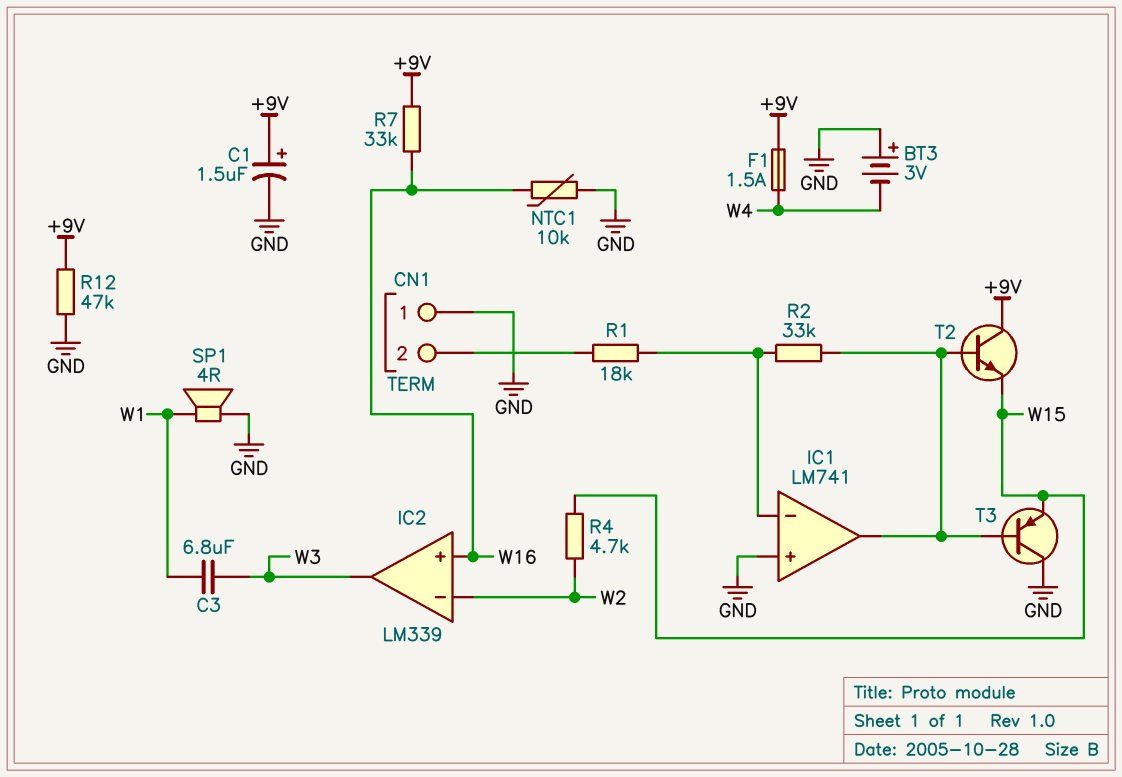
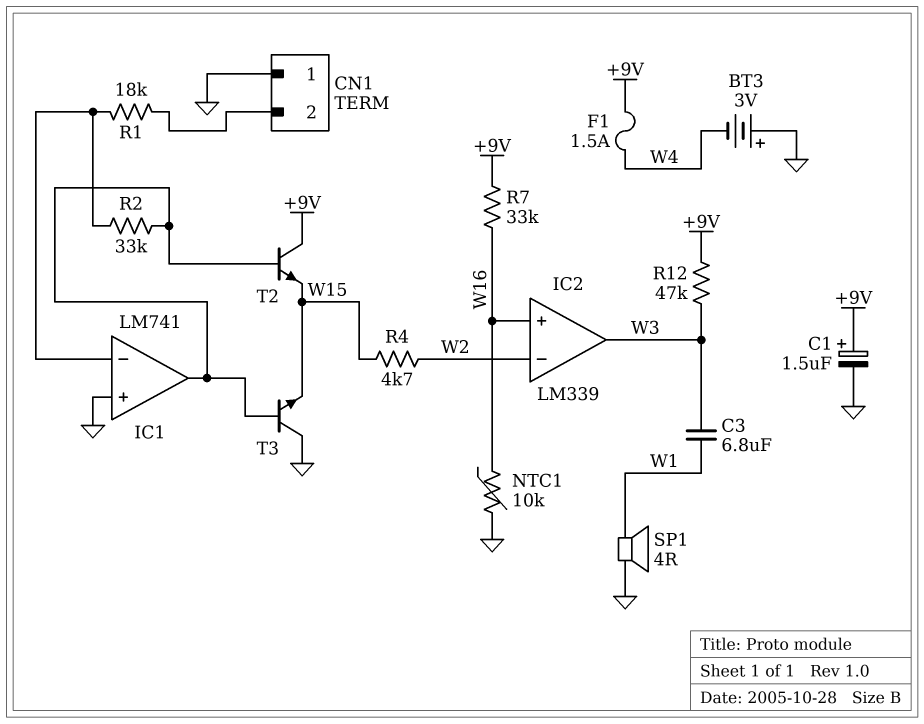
R12: 47k (+9V, GND) -> 47k (+9V, W3)
T3: PNP (B IC1/out, C GND, E W15) -> NPN (B IC1/out, C GND, E W15)

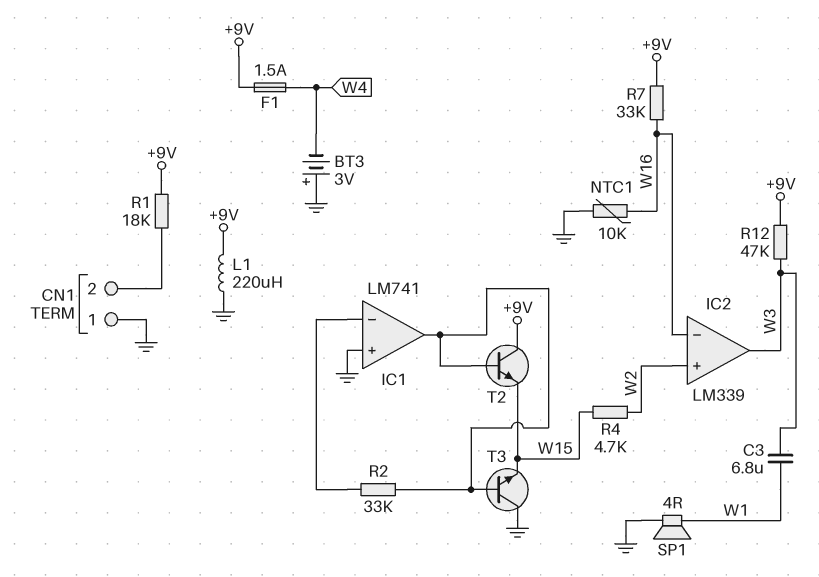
C1: 1.5uF (plus +9V, minus GND) -> none
IC2 pin in+: W16 -> W2
IC2 pin in-: W2 -> W16
L1: none -> 220uH (+9V, GND)
R1: 18k (CN1/2, IC1/in-) -> 18k (+9V, CN1/2)

